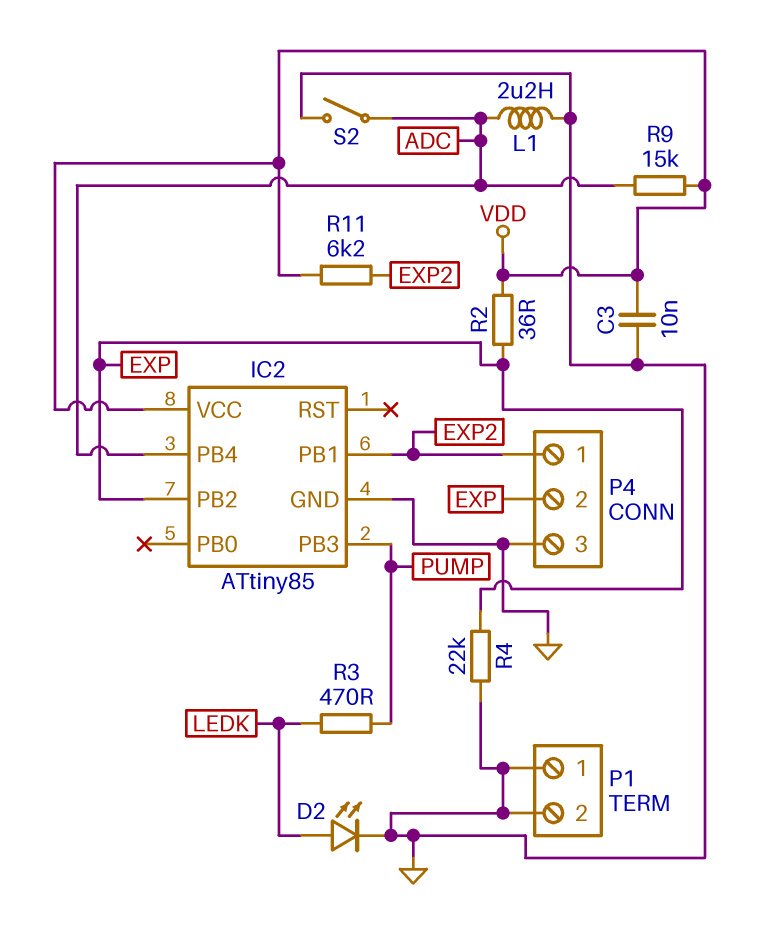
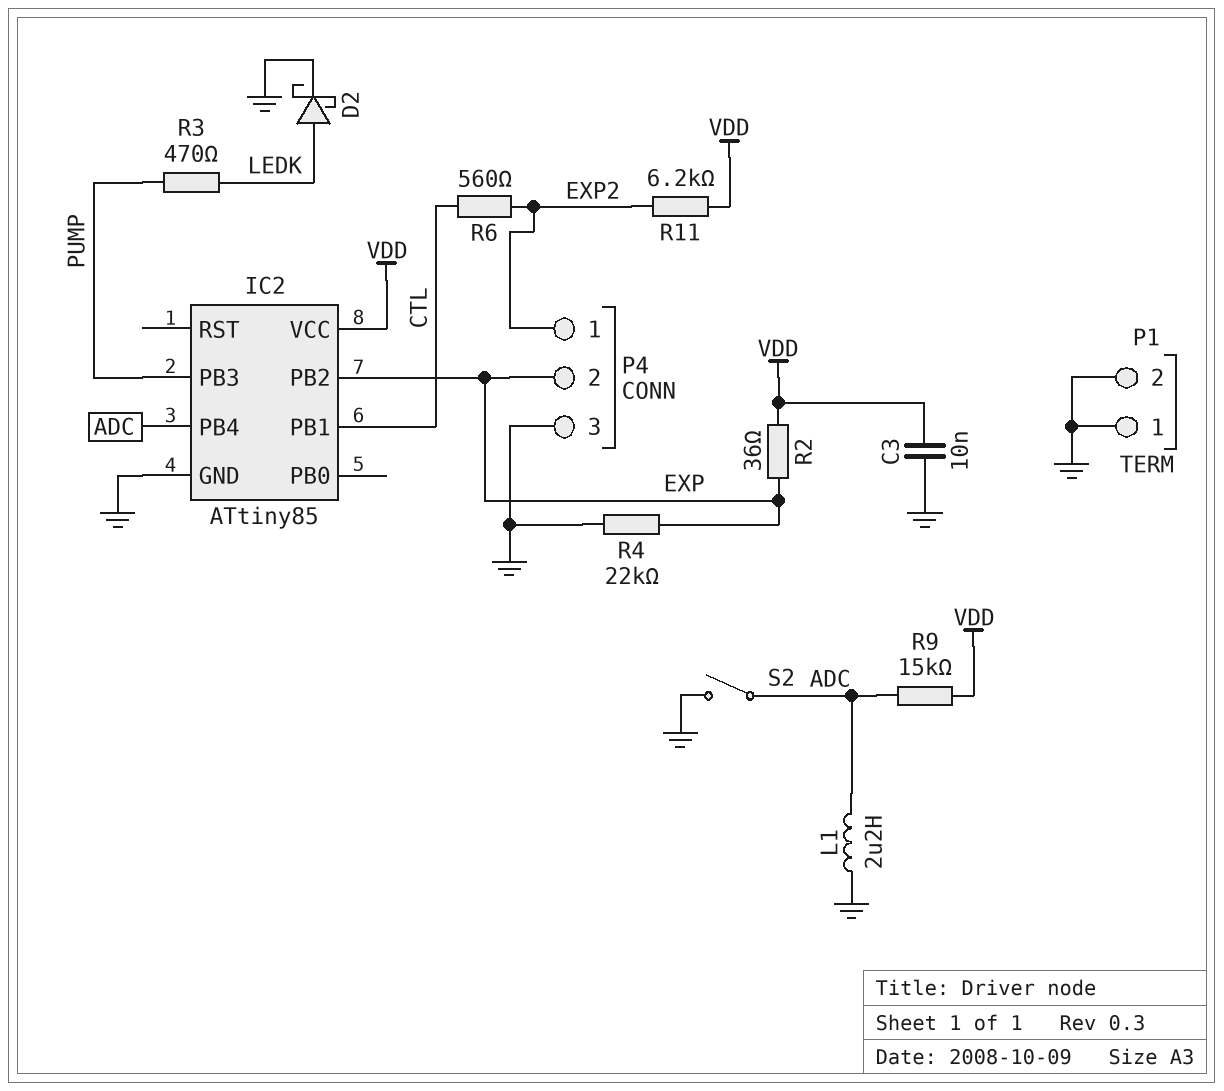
D2: LED (A LEDK, K GND) -> schottky (A LEDK, K GND)
IC2 pin PB1: EXP2 -> CTL
R6: none -> 560 (CTL, EXP2)

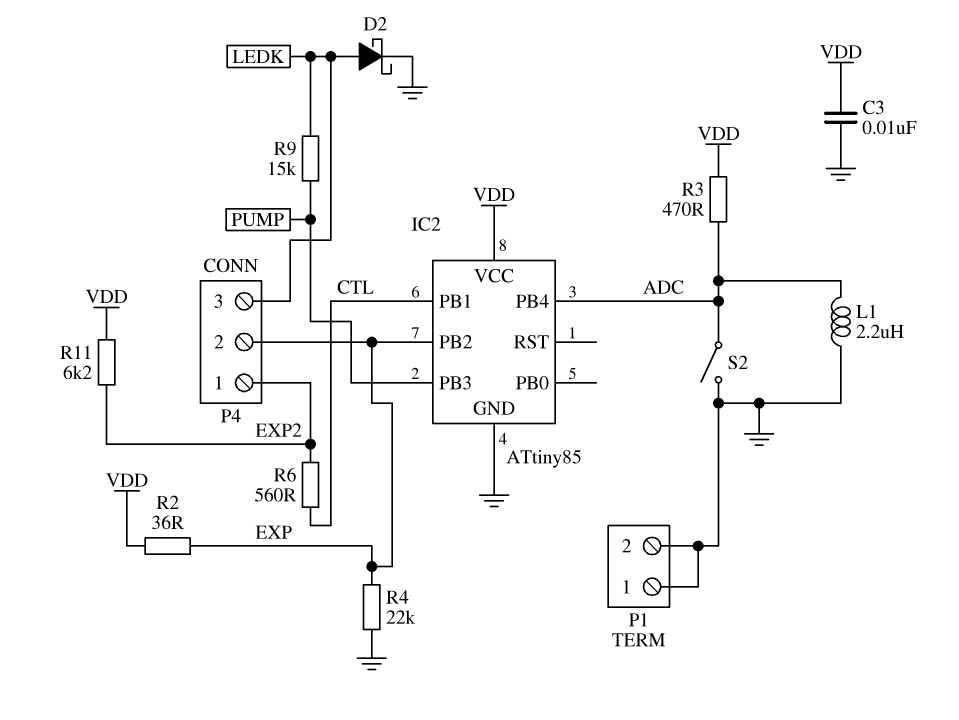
P4 pin 3: GND -> LEDK
R3: 470 (LEDK, PUMP) -> 470 (ADC, VDD)
R9: 15k (ADC, VDD) -> 15k (LEDK, PUMP)

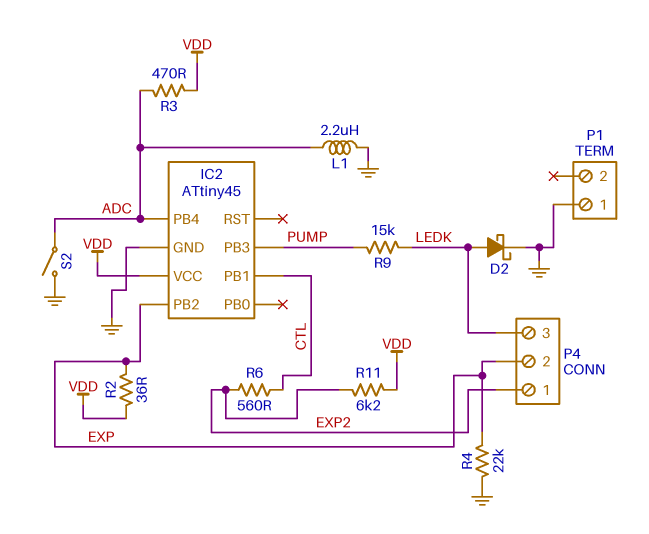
C3: 10nF (GND, VDD) -> none
IC2: ATtiny85 -> ATtiny45
P1 pin 2: GND -> none

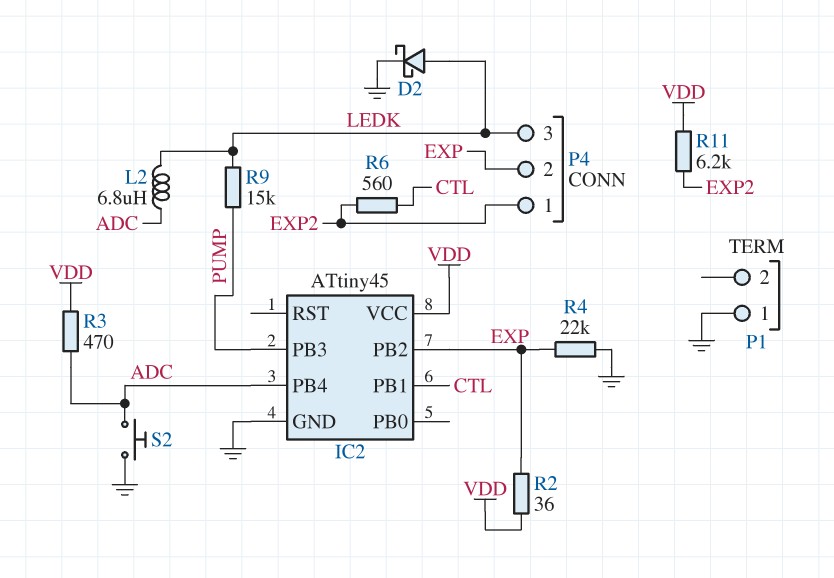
L1: 2.2uH (ADC, GND) -> none
L2: none -> 6.8uH (ADC, LEDK)
S2: switch (ADC, GND) -> button (ADC, GND)

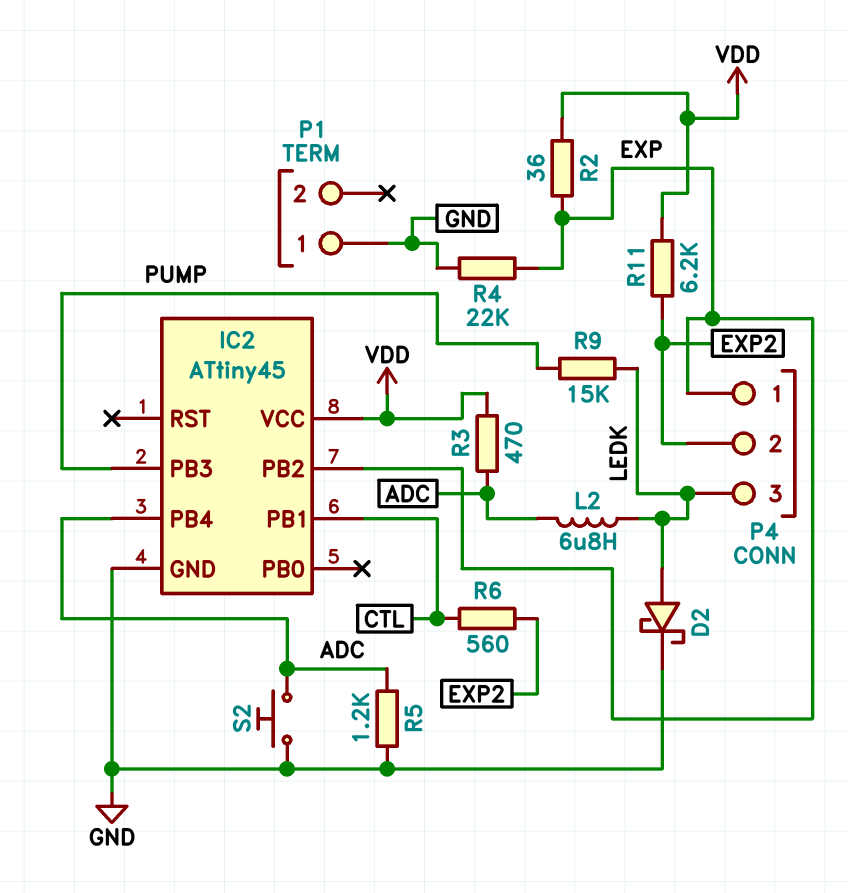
P4 pin 1: EXP2 -> EXP
P4 pin 2: EXP -> EXP2
R5: none -> 1.2k (ADC, GND)

